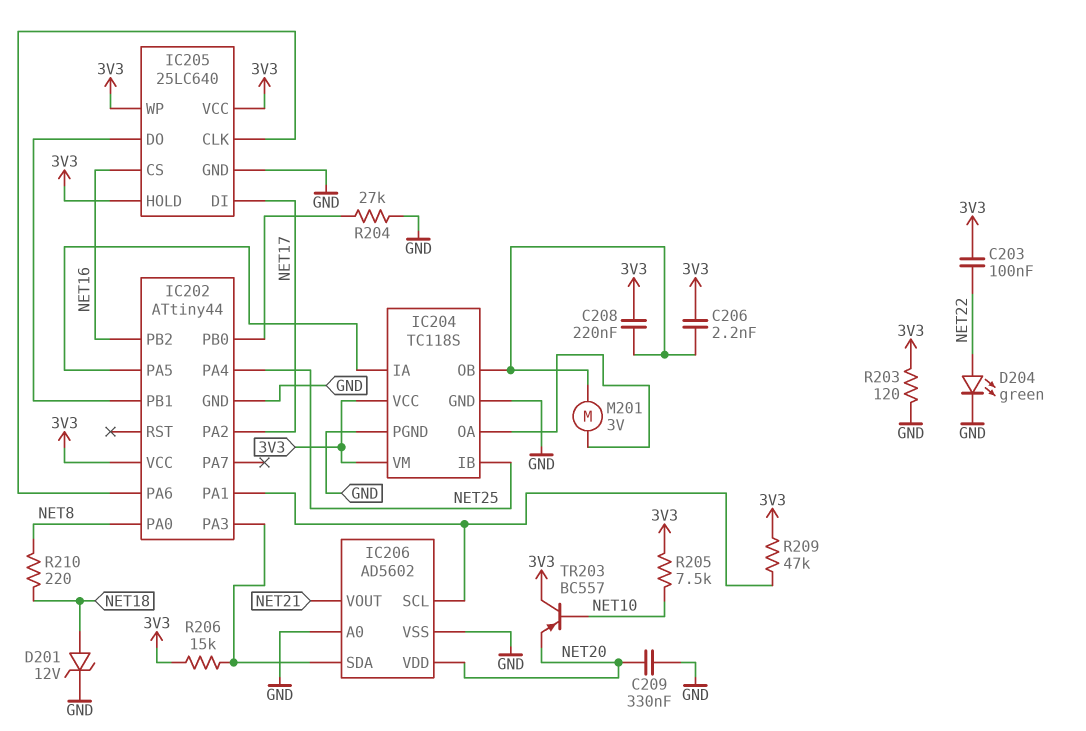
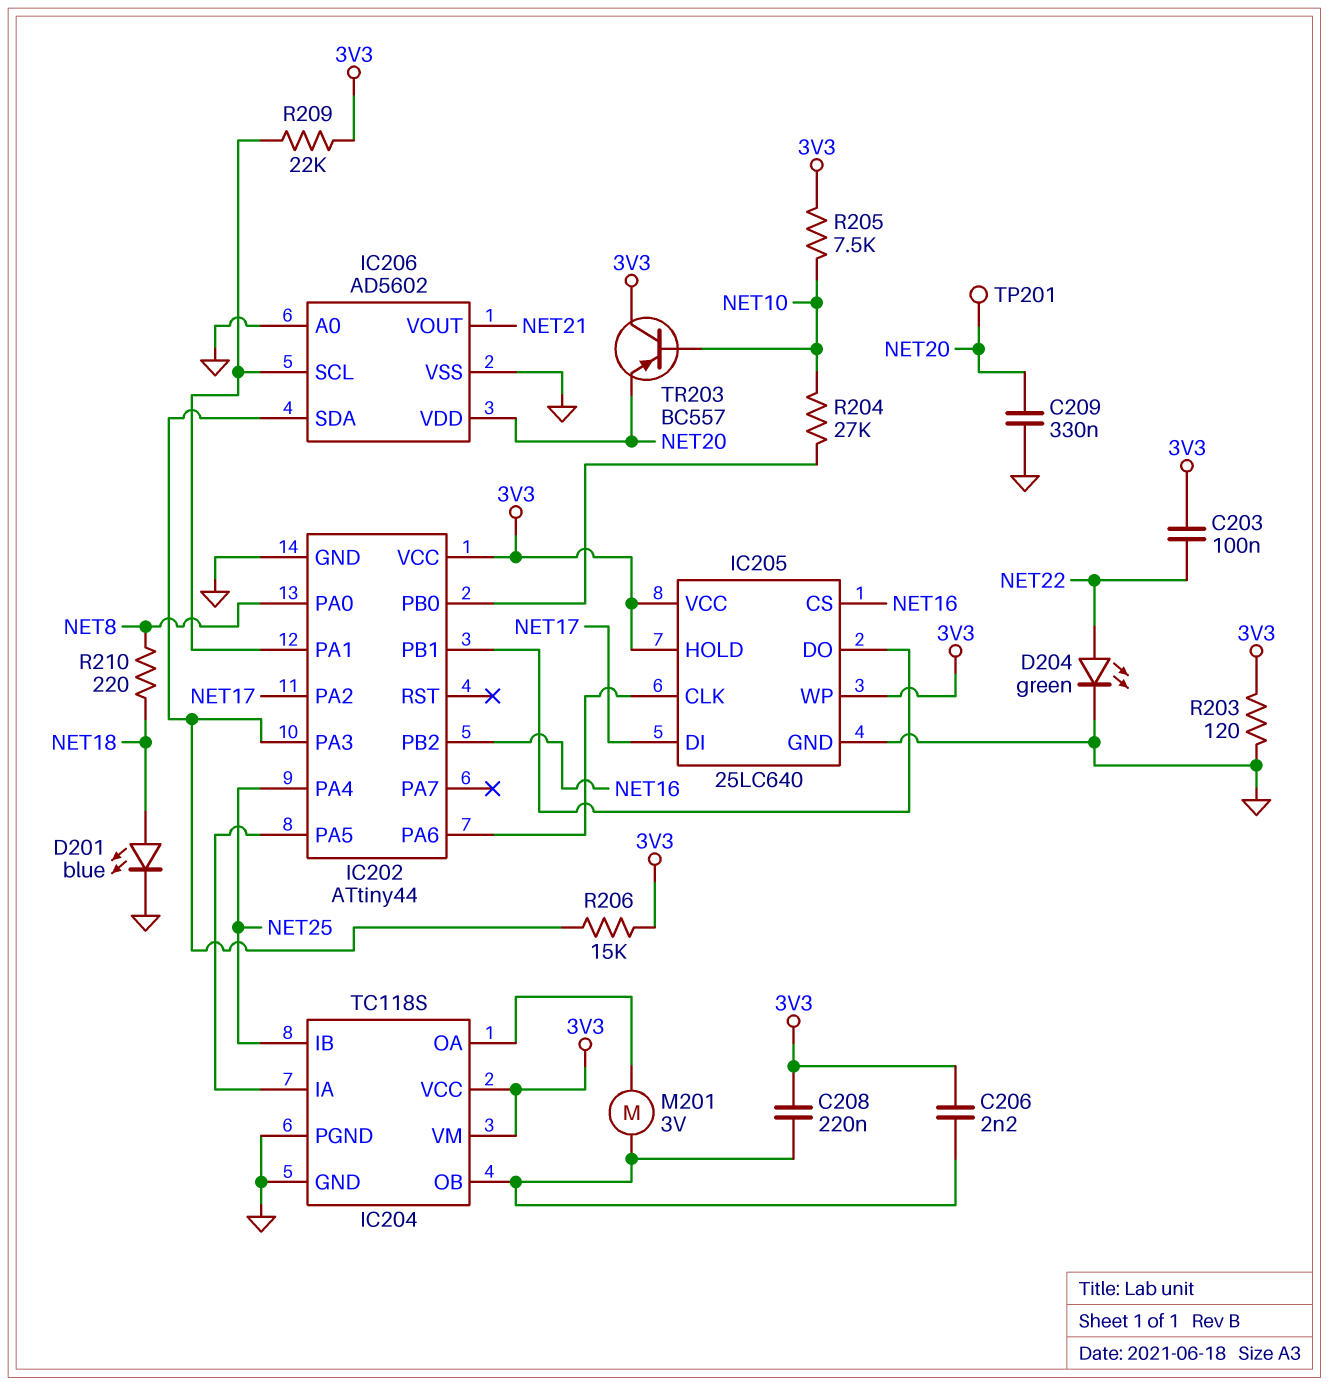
D201: zener 12V (A NET18, K GND) -> LED blue (A NET18, K GND)
R204: 27k (GND, IC202/PB0) -> 27k (IC202/PB0, NET10)
R209: 47k (3V3, IC202/PA1) -> 22k (3V3, IC202/PA1)
TP201: none -> test point (NET20)

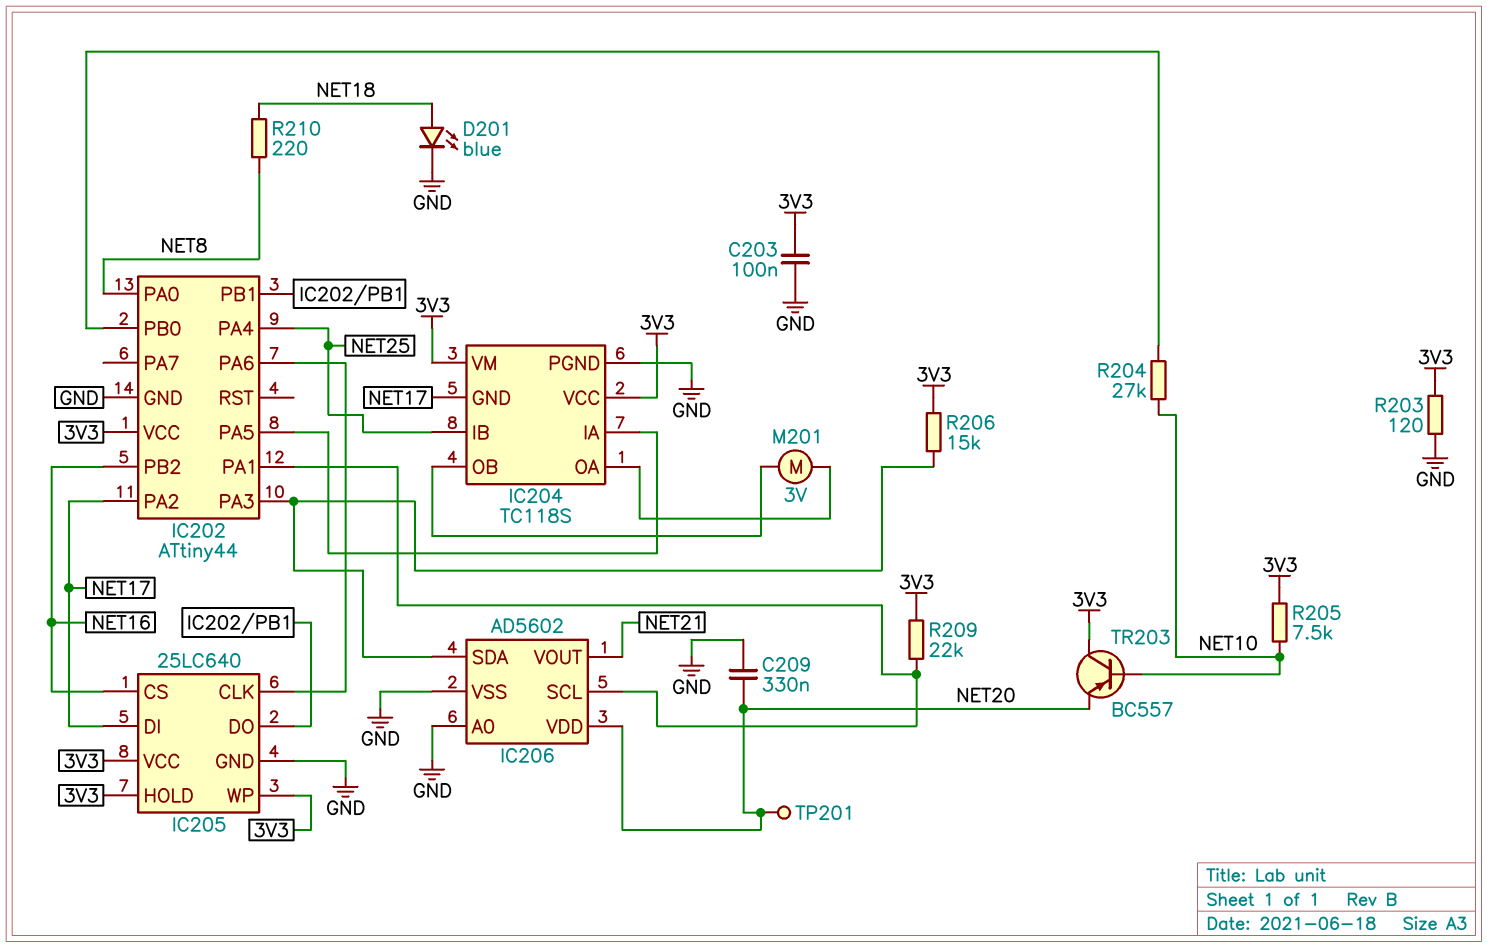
C203: 100nF (3V3, NET22) -> 100nF (3V3, GND)
C206: 2.2nF (3V3, IC204/OB) -> none
C208: 220nF (3V3, IC204/OB) -> none
D204: LED green (A NET22, K GND) -> none
IC204 pin GND: GND -> NET17

